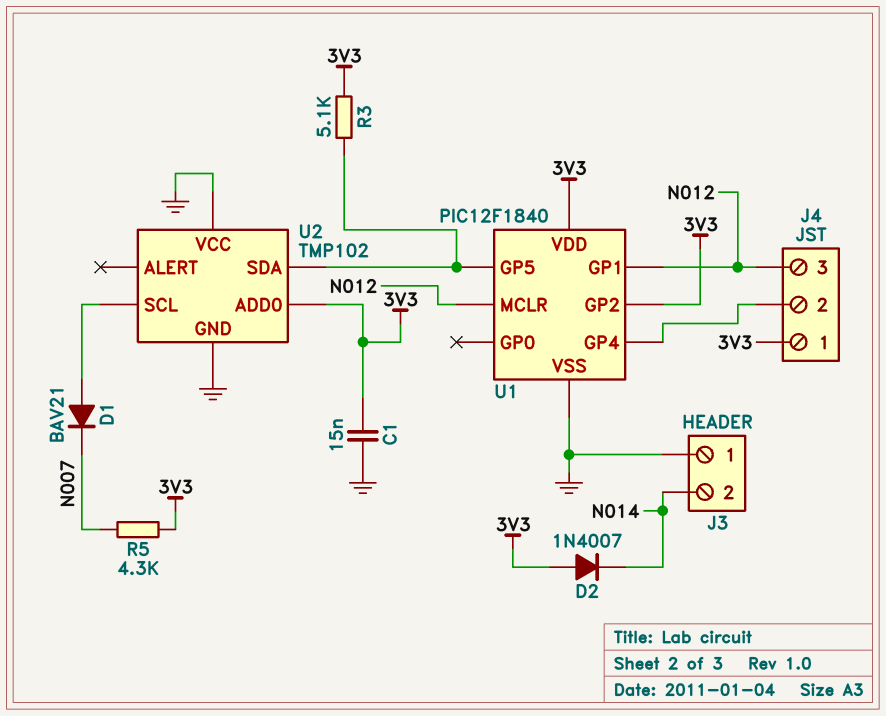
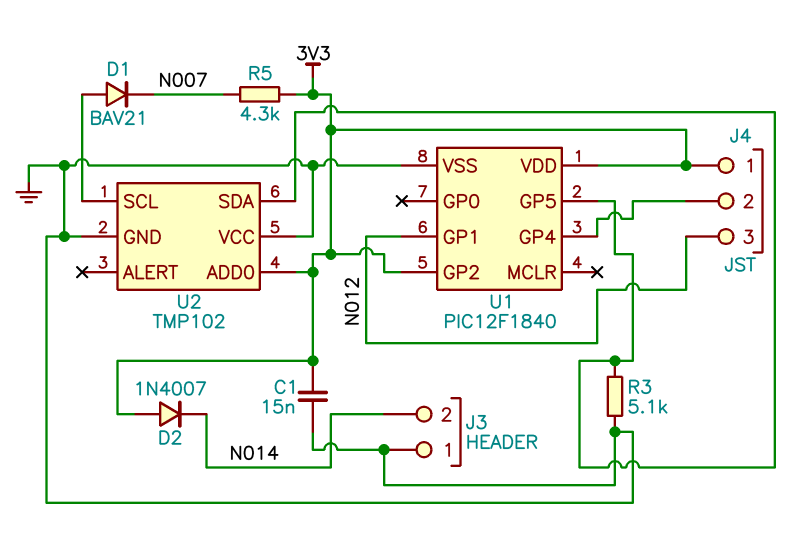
R3: 5.1k (3V3, U1/GP5) -> 5.1k (GND, U1/GP5)
U1 pin MCLR: N012 -> none

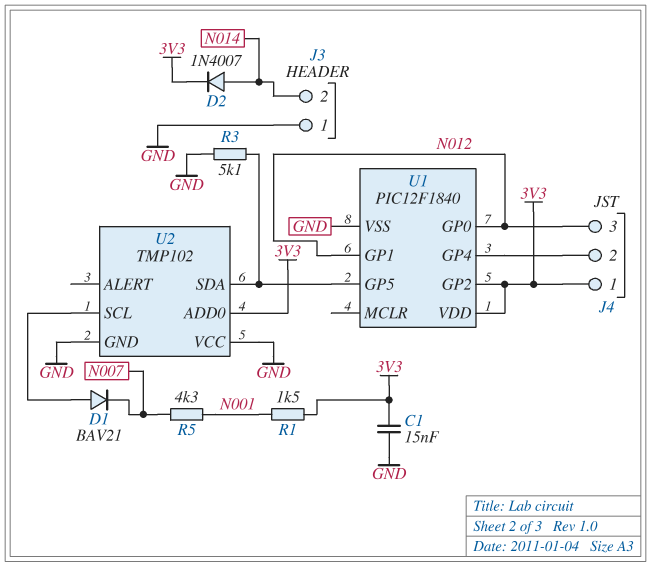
D2: diode 1N4007 (A 3V3, K N014) -> diode 1N4007 (A N014, K 3V3)
R1: none -> 1.5k (3V3, N001)
R5: 4.3k (3V3, N007) -> 4.3k (N001, N007)
U1 pin GP0: none -> N012

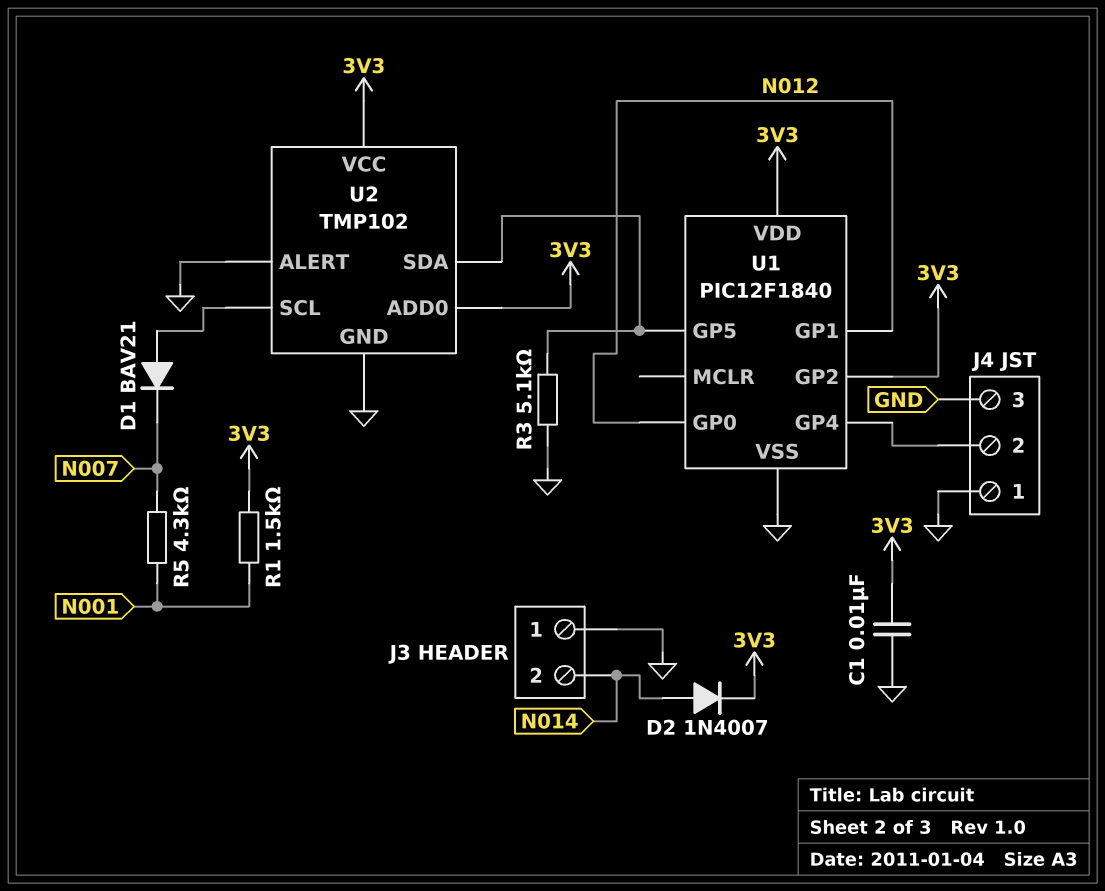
C1: 15nF (3V3, GND) -> 10nF (3V3, GND)
J4 pin 1: 3V3 -> GND
J4 pin 3: N012 -> GND
U2 pin ALERT: none -> GND
U2 pin VCC: GND -> 3V3

